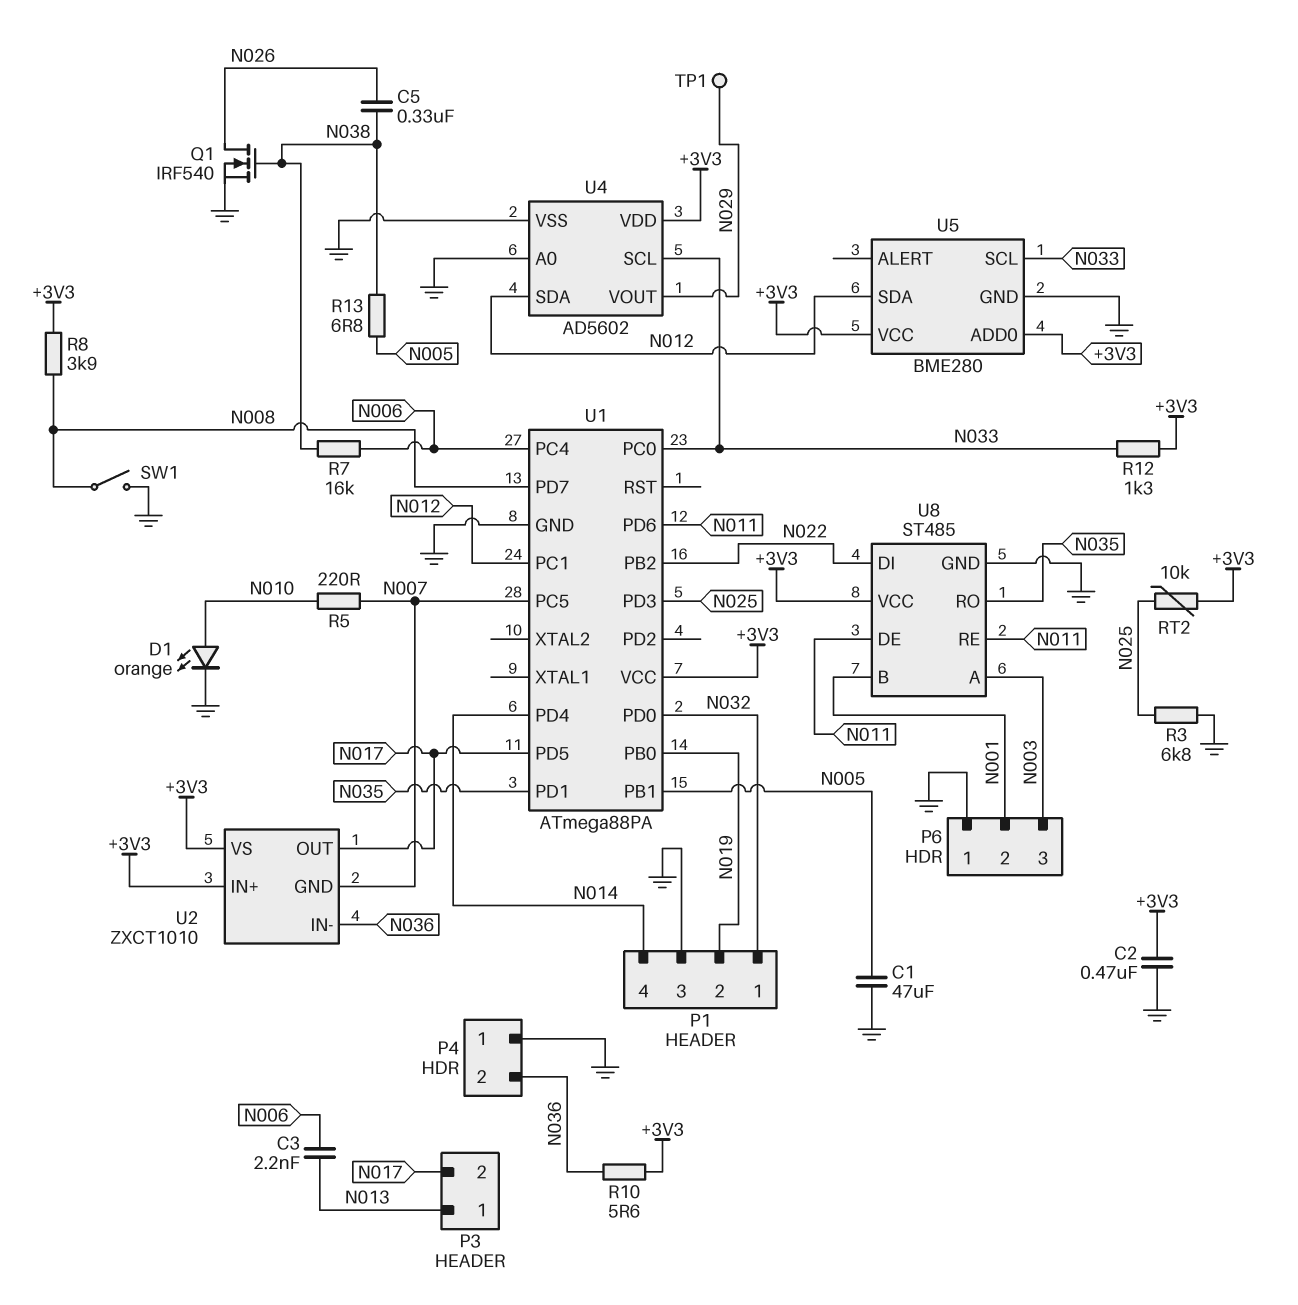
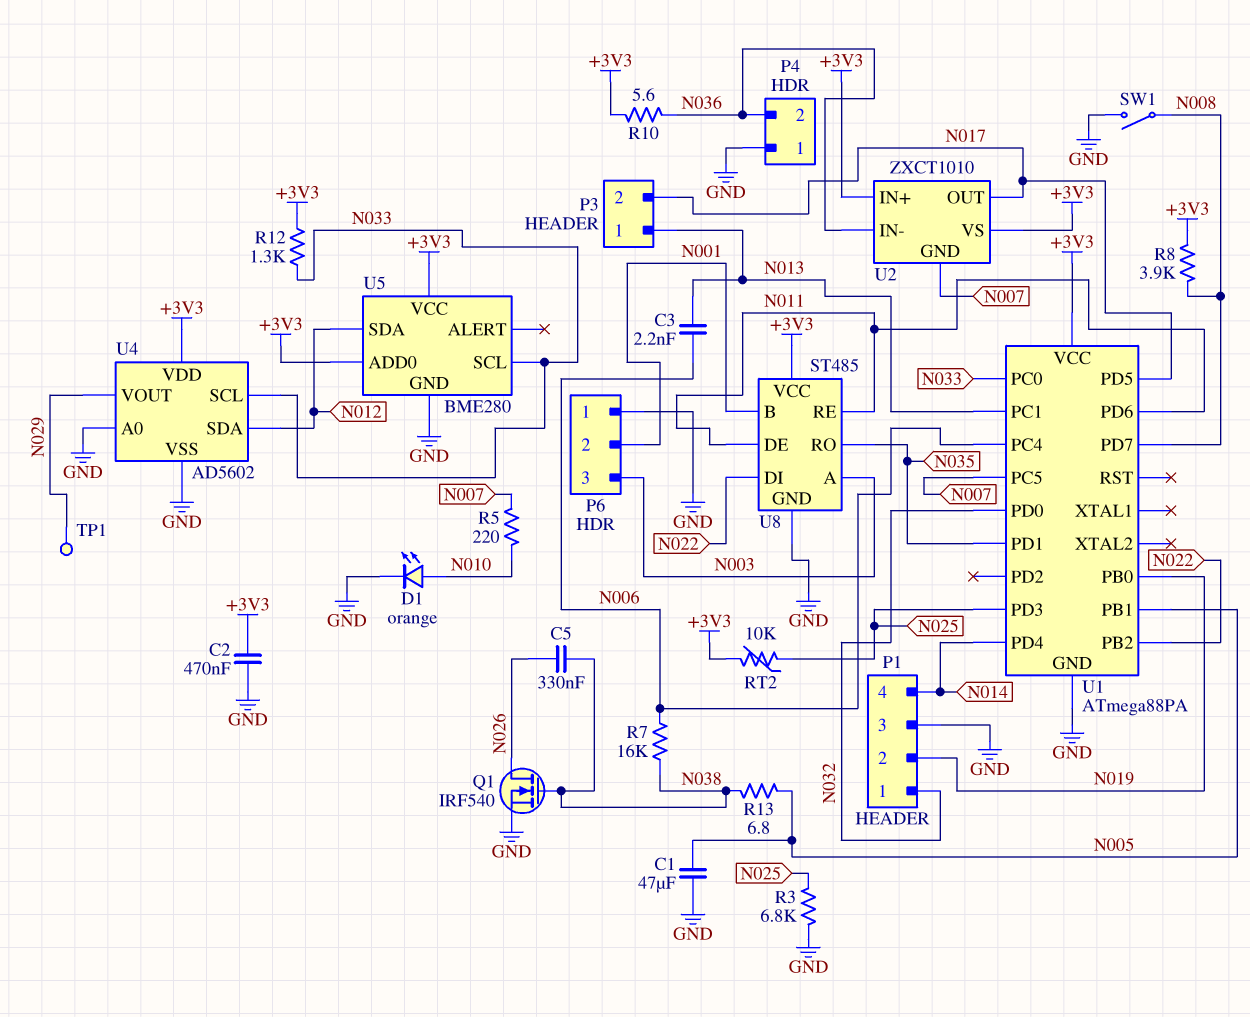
U1 pin PC1: N012 -> N013

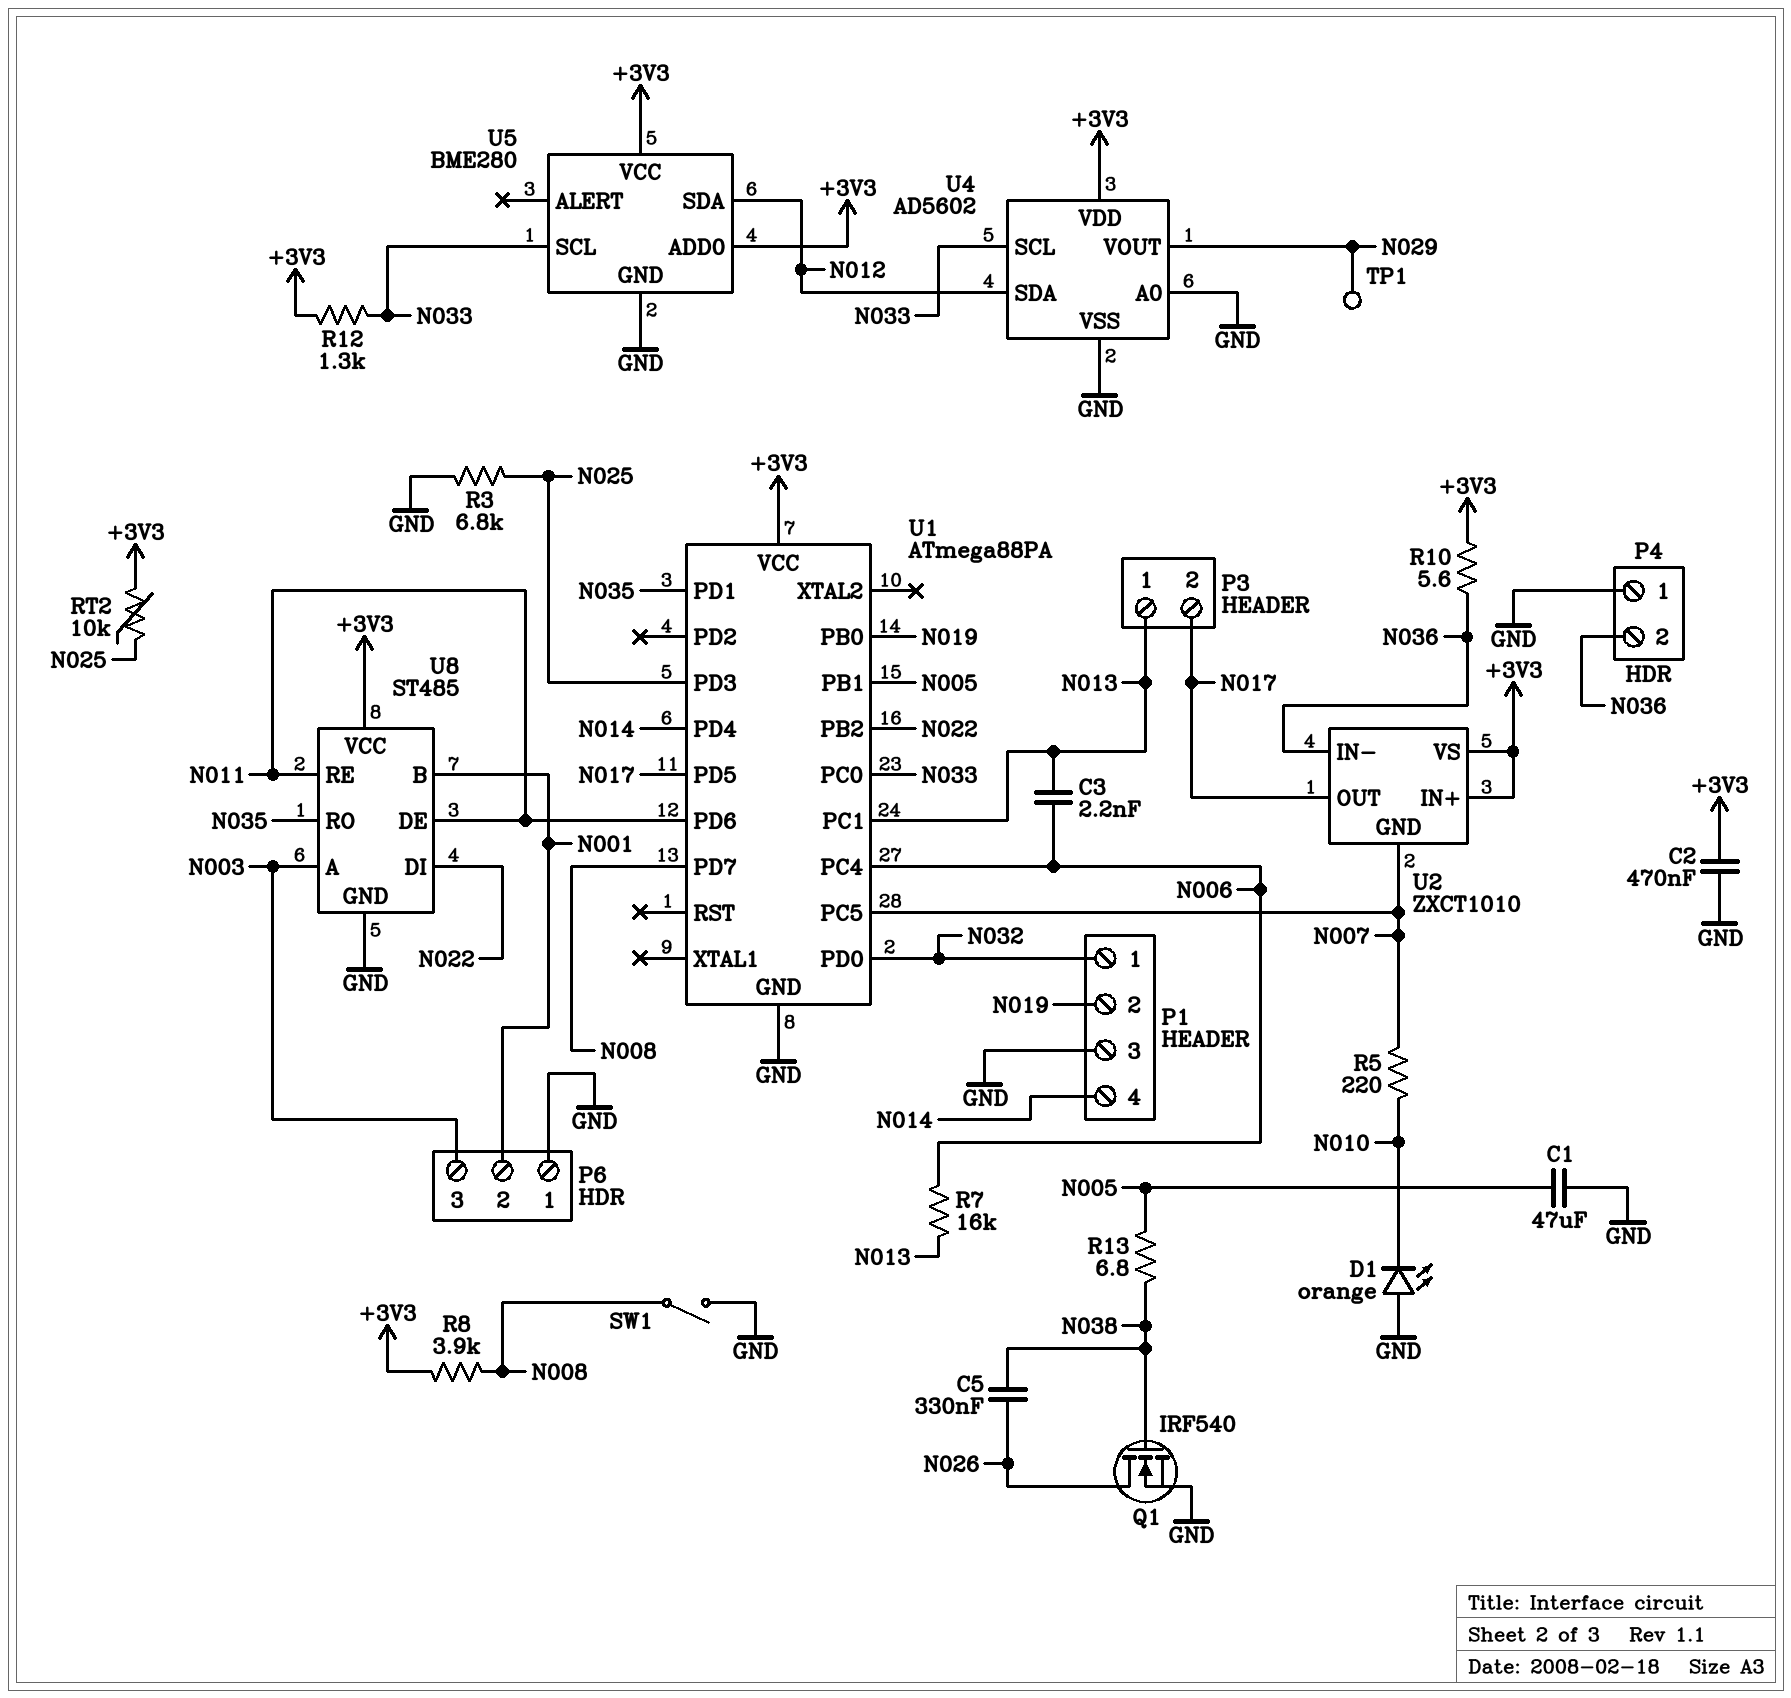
D1: LED orange (A N010, K GND) -> LED orange (A GND, K N010)
R7: 16k (N006, N038) -> 16k (N006, N013)

